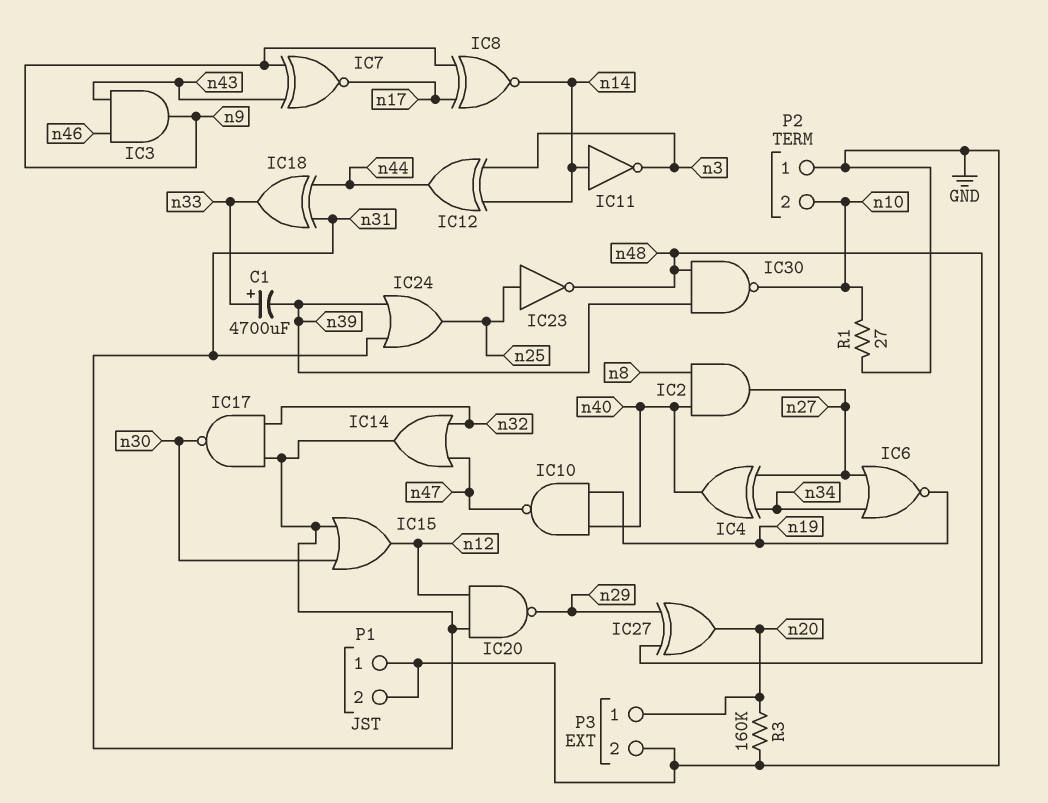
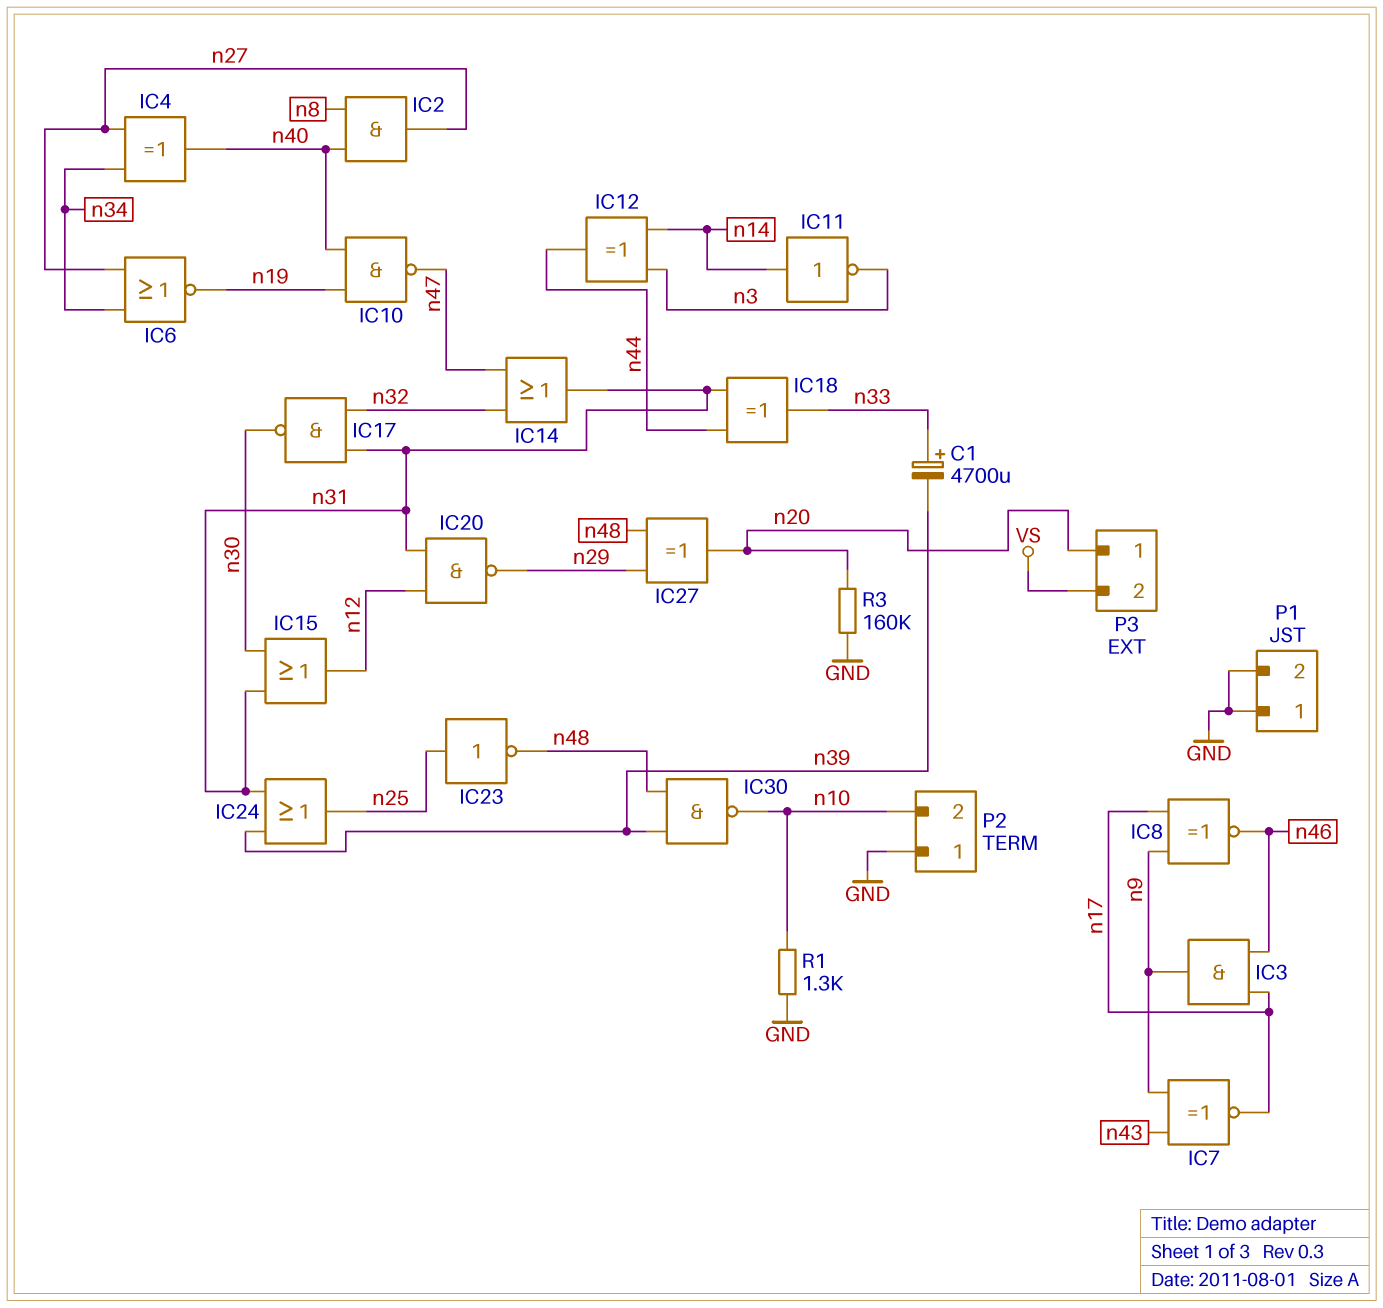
IC3: AND (in n43, in n46, out n9) -> AND (in n17, in n46, out n9)
IC8: XNOR (in n9, in n17, out n14) -> XNOR (in n9, in n17, out n46)
P3 pin 2: GND -> VS
R1: 27 (GND, n10) -> 1.3k (GND, n10)

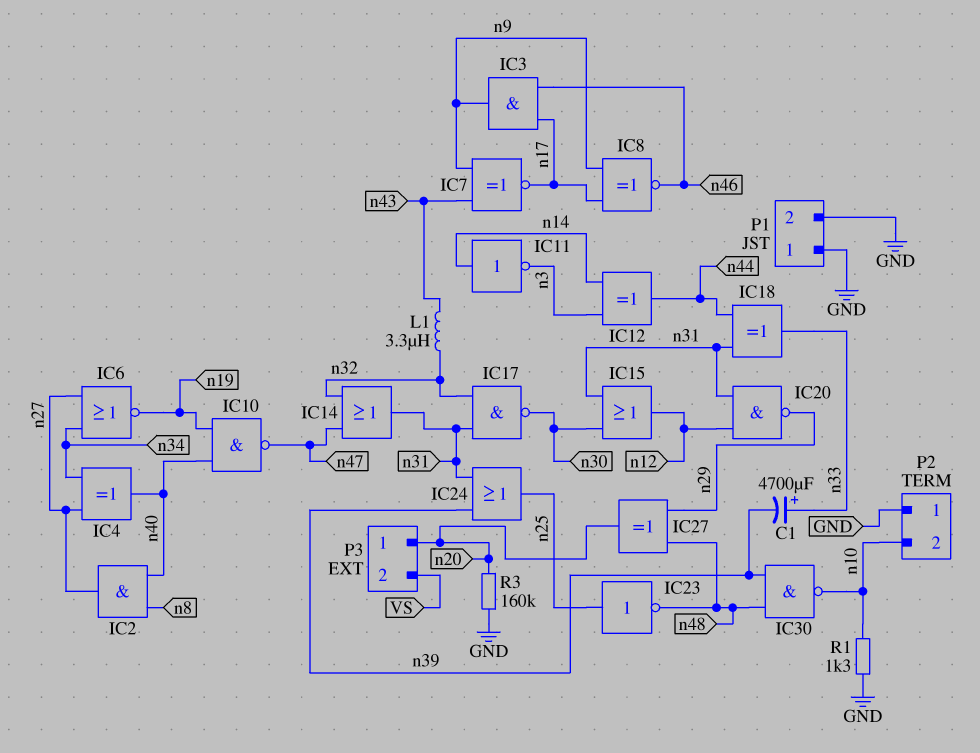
L1: none -> 3.3uH (n32, n43)

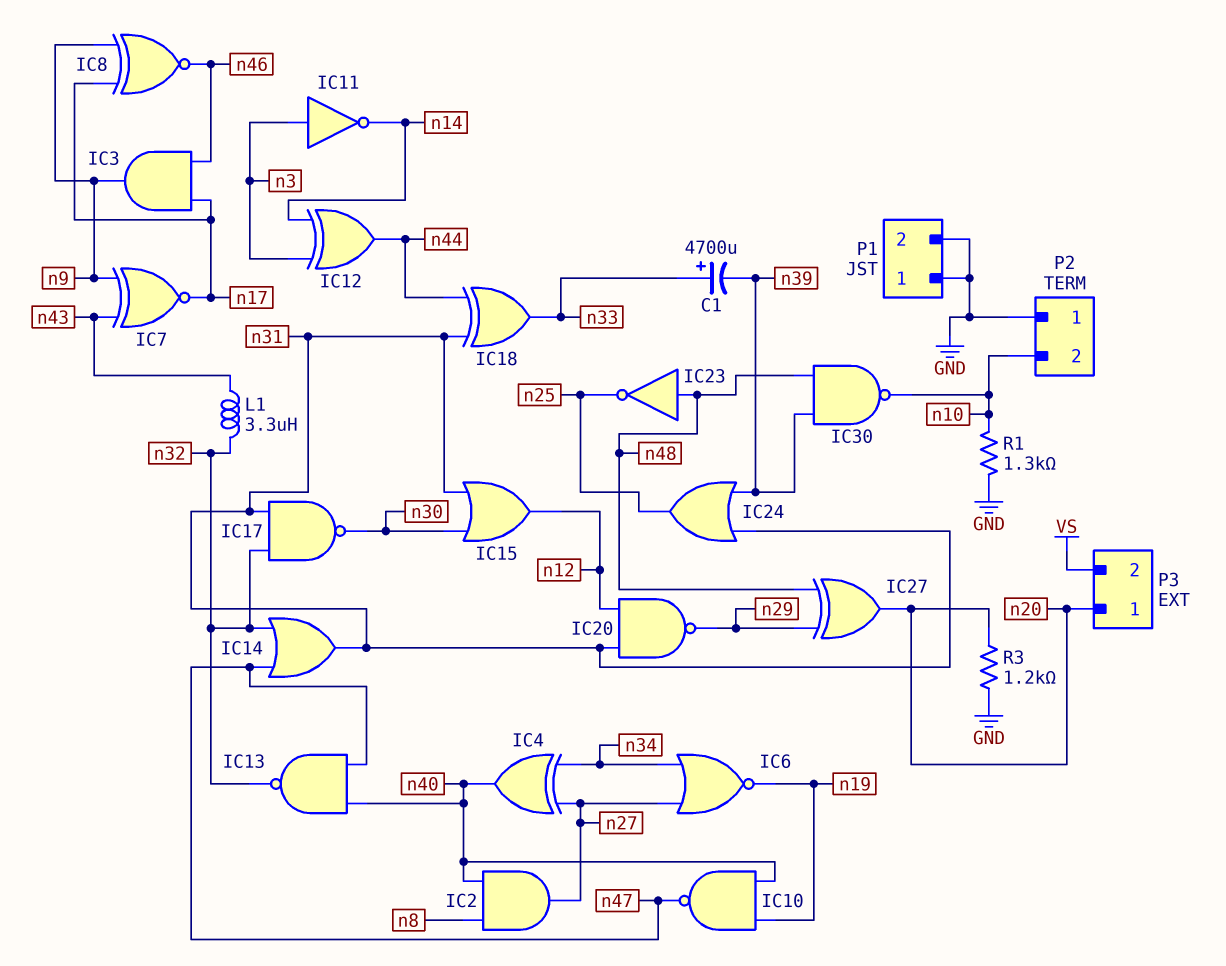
IC11: NOT (in n14, out n3) -> NOT (in n3, out n14)
IC13: none -> NAND (in n40, in n47, out n32)
IC23: NOT (in n25, out n48) -> NOT (in n48, out n25)
R3: 160k (GND, n20) -> 1.2k (GND, n20)

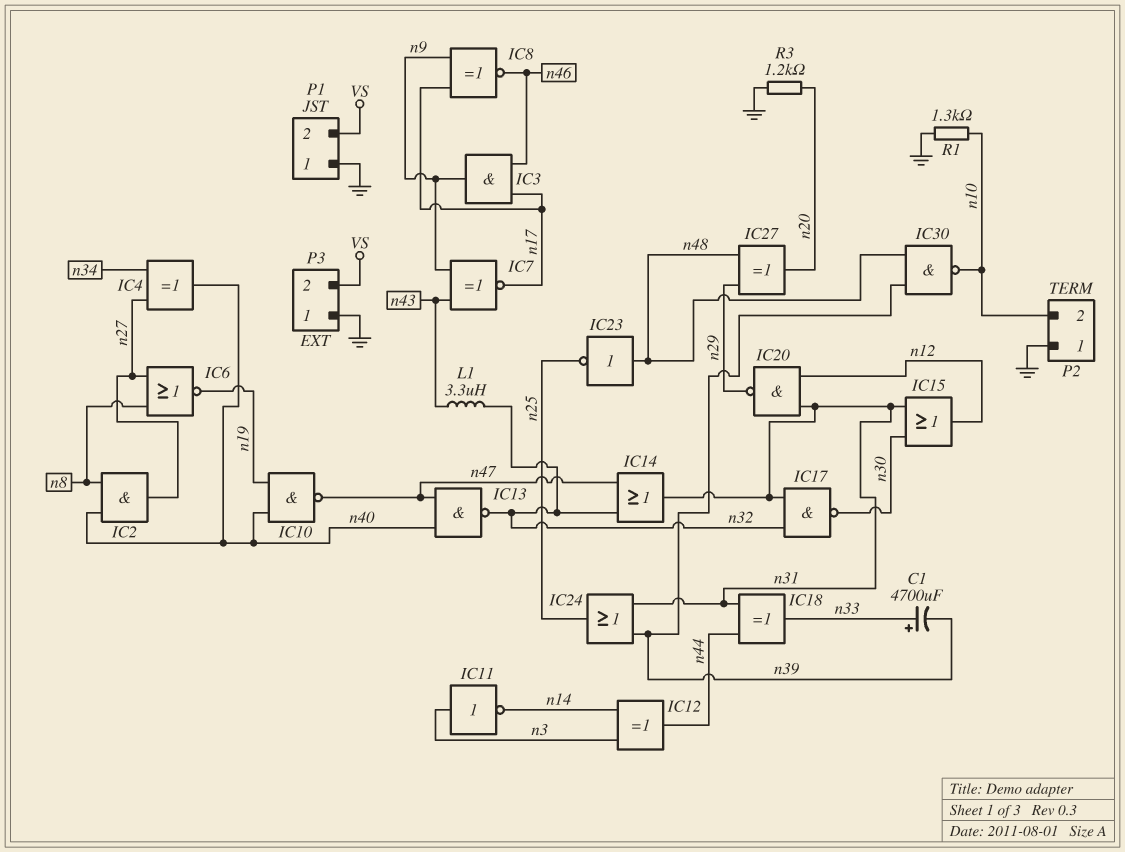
IC6: NOR (in n27, in n34, out n19) -> NOR (in n8, in n27, out n19)
P1 pin 2: GND -> VS
P3 pin 1: n20 -> GND

